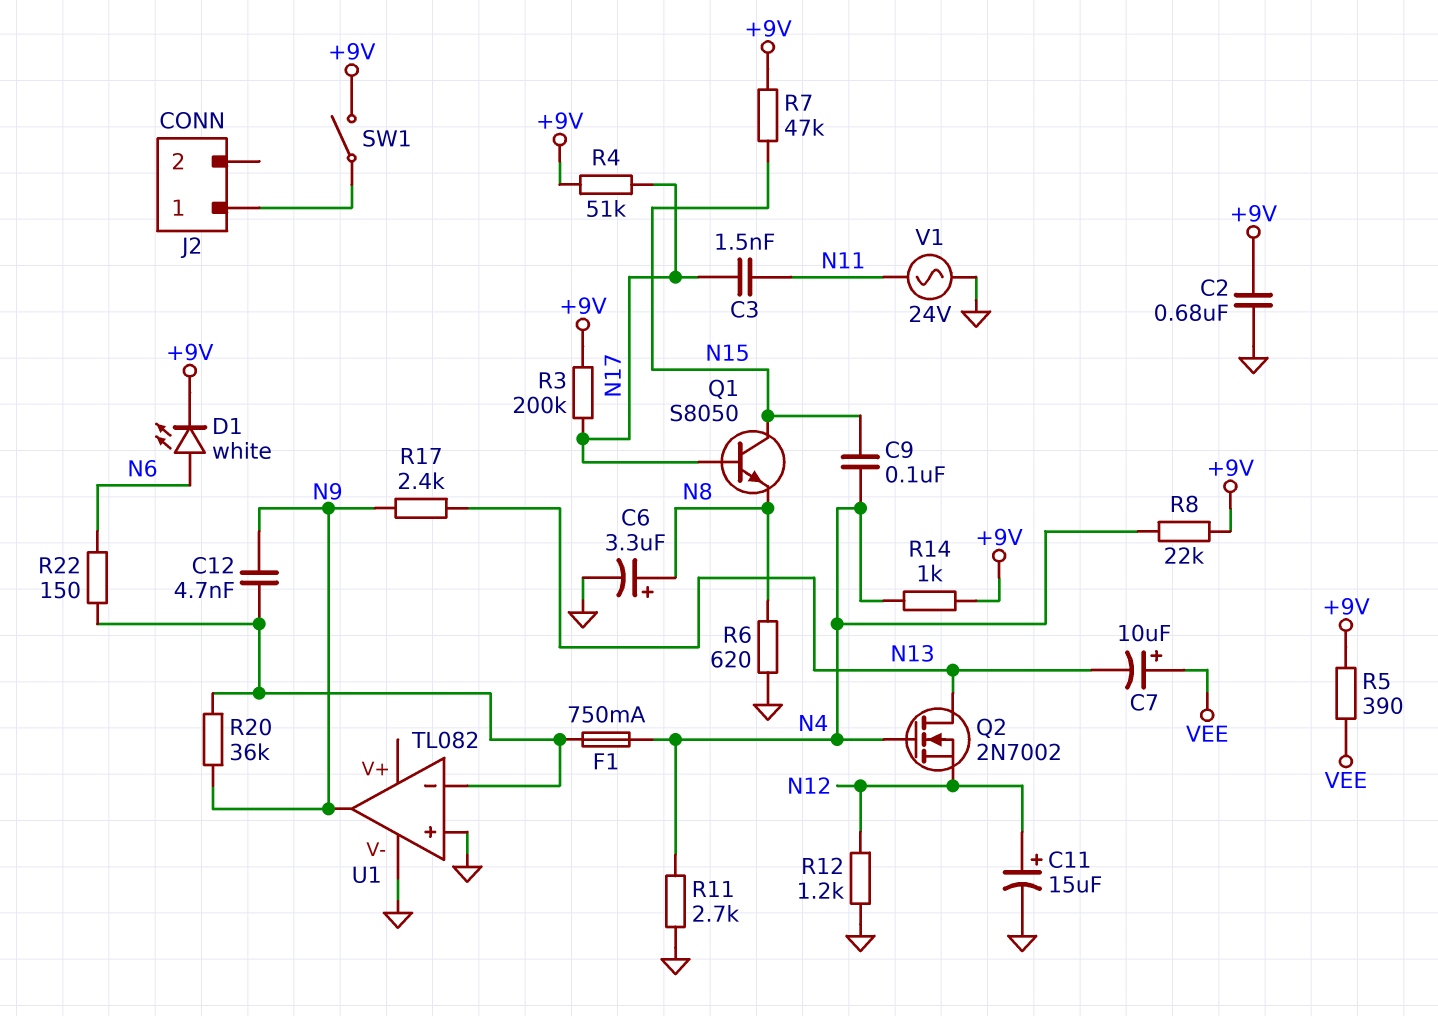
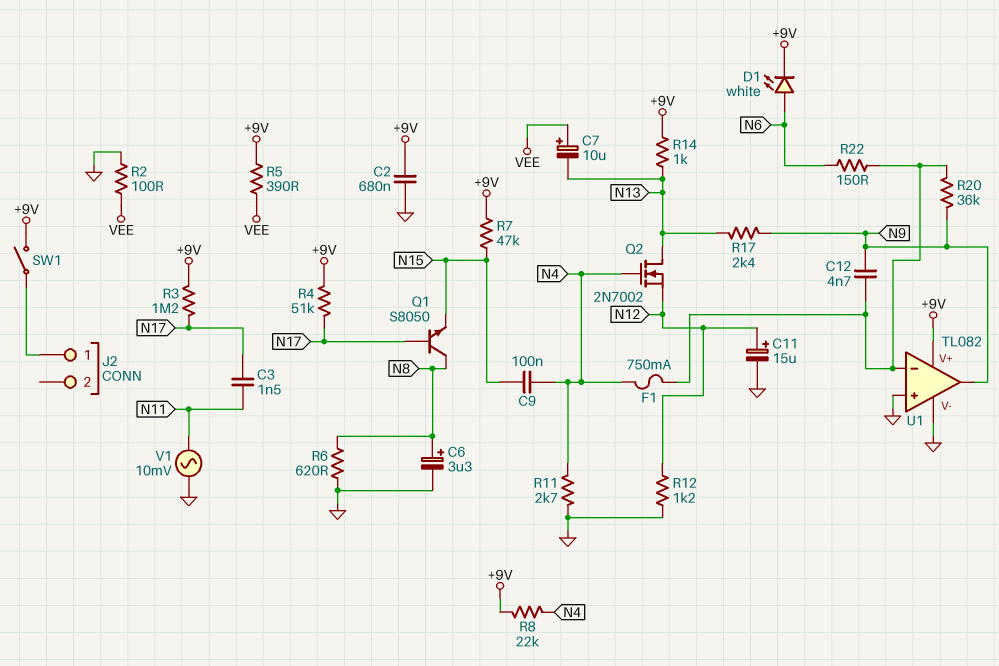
Q1: NPN S8050 (B N17, C N15, E N8) -> NPN S8050 (B N17, C N8, E N15)
R2: none -> 100 (GND, VEE)
R3: 200k (+9V, N17) -> 1.2M (+9V, N17)
R14: 1k (+9V, N4) -> 1k (+9V, N13)
U1 pin V+: none -> +9V
V1: AC 24V (GND, N11) -> AC 10mV (GND, N11)

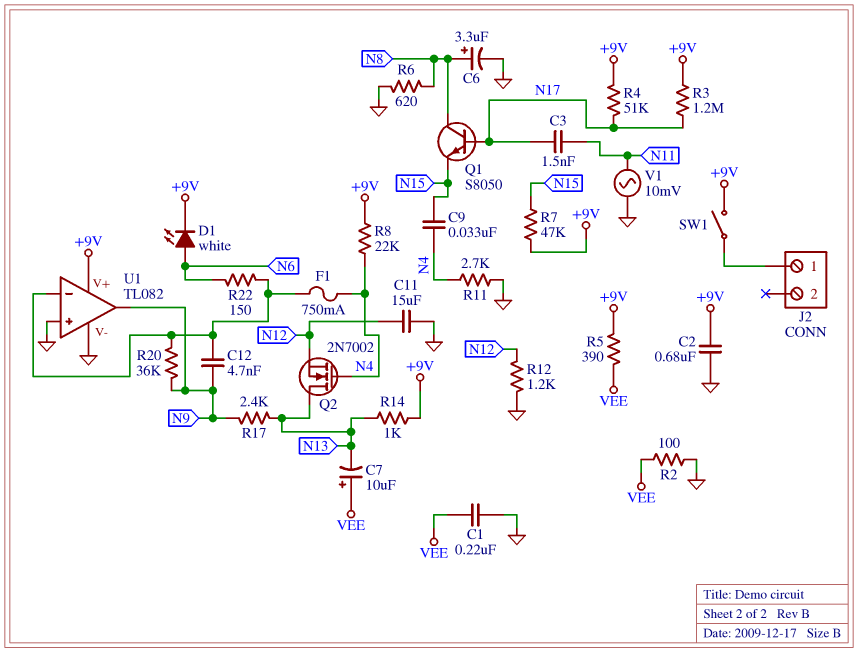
C1: none -> 220nF (GND, VEE)
C9: 100nF (N4, N15) -> 33nF (N4, N15)
C11: 15uF (plus N12, minus GND) -> 15uF (GND, N12)

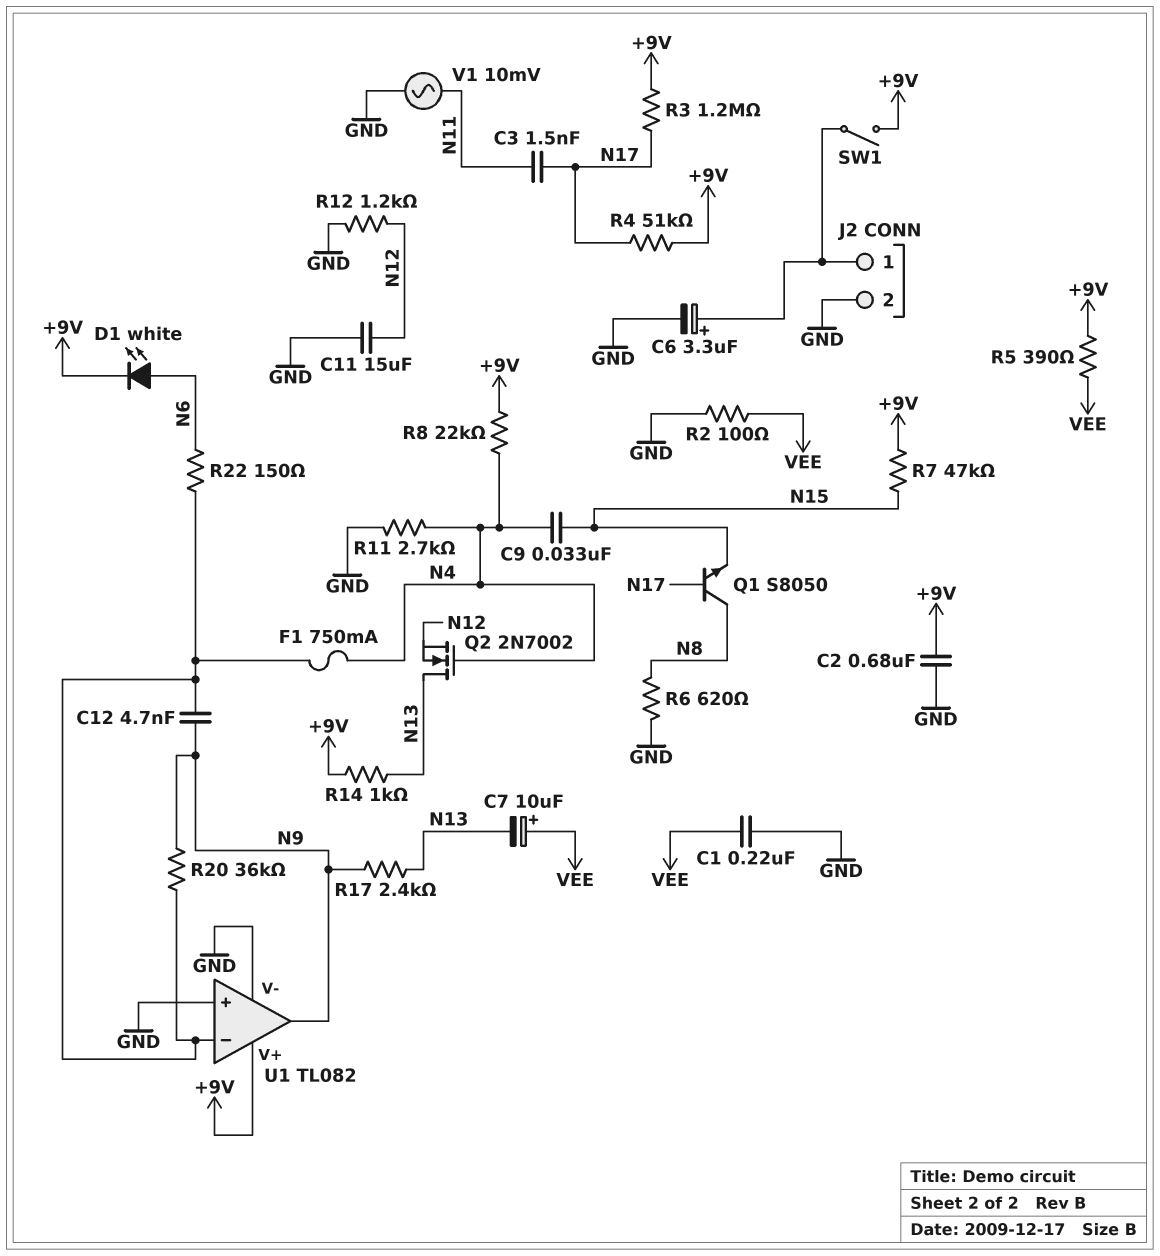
C6: 3.3uF (plus N8, minus GND) -> 3.3uF (plus J2/1, minus GND)
J2 pin 2: none -> GND

